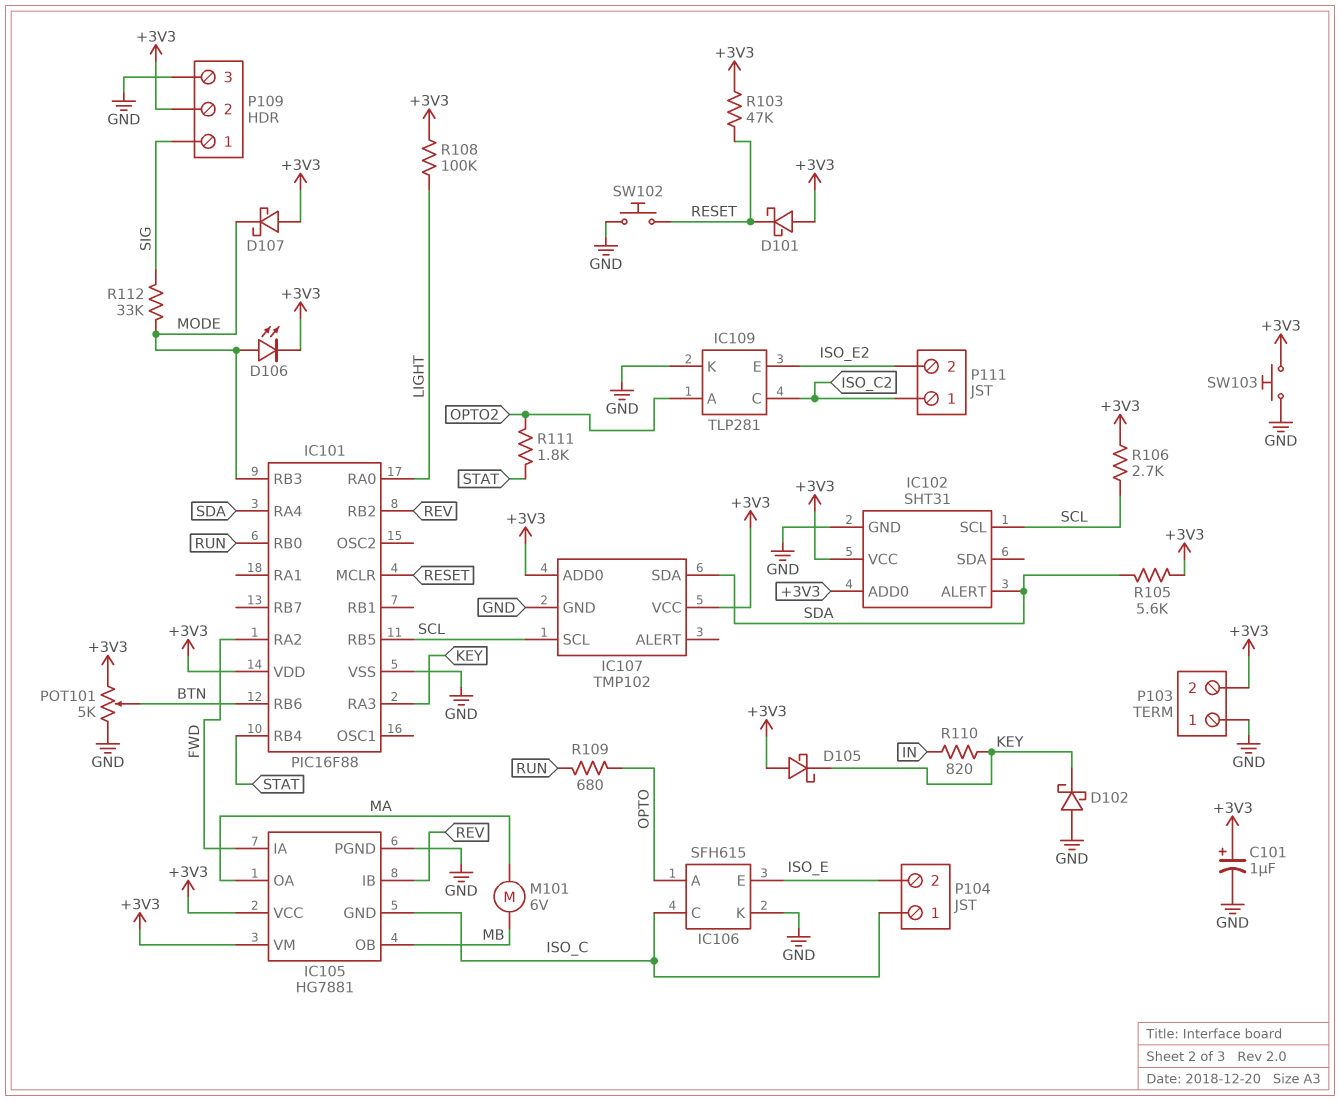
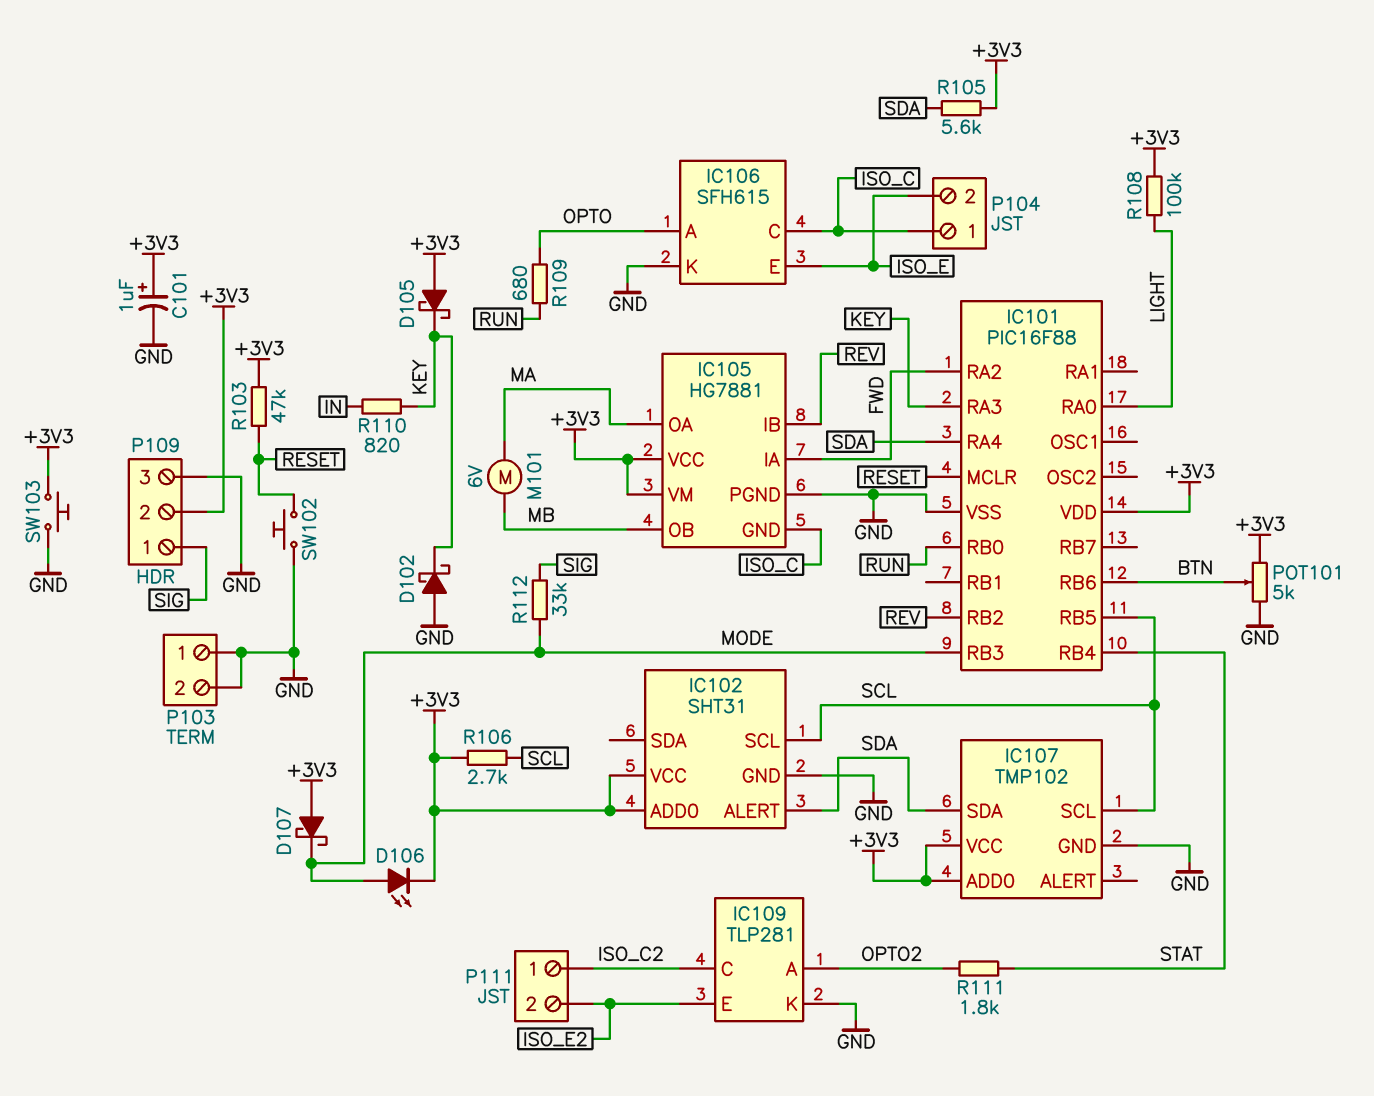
D101: schottky (A +3V3, K RESET) -> none
P103 pin 2: +3V3 -> GND

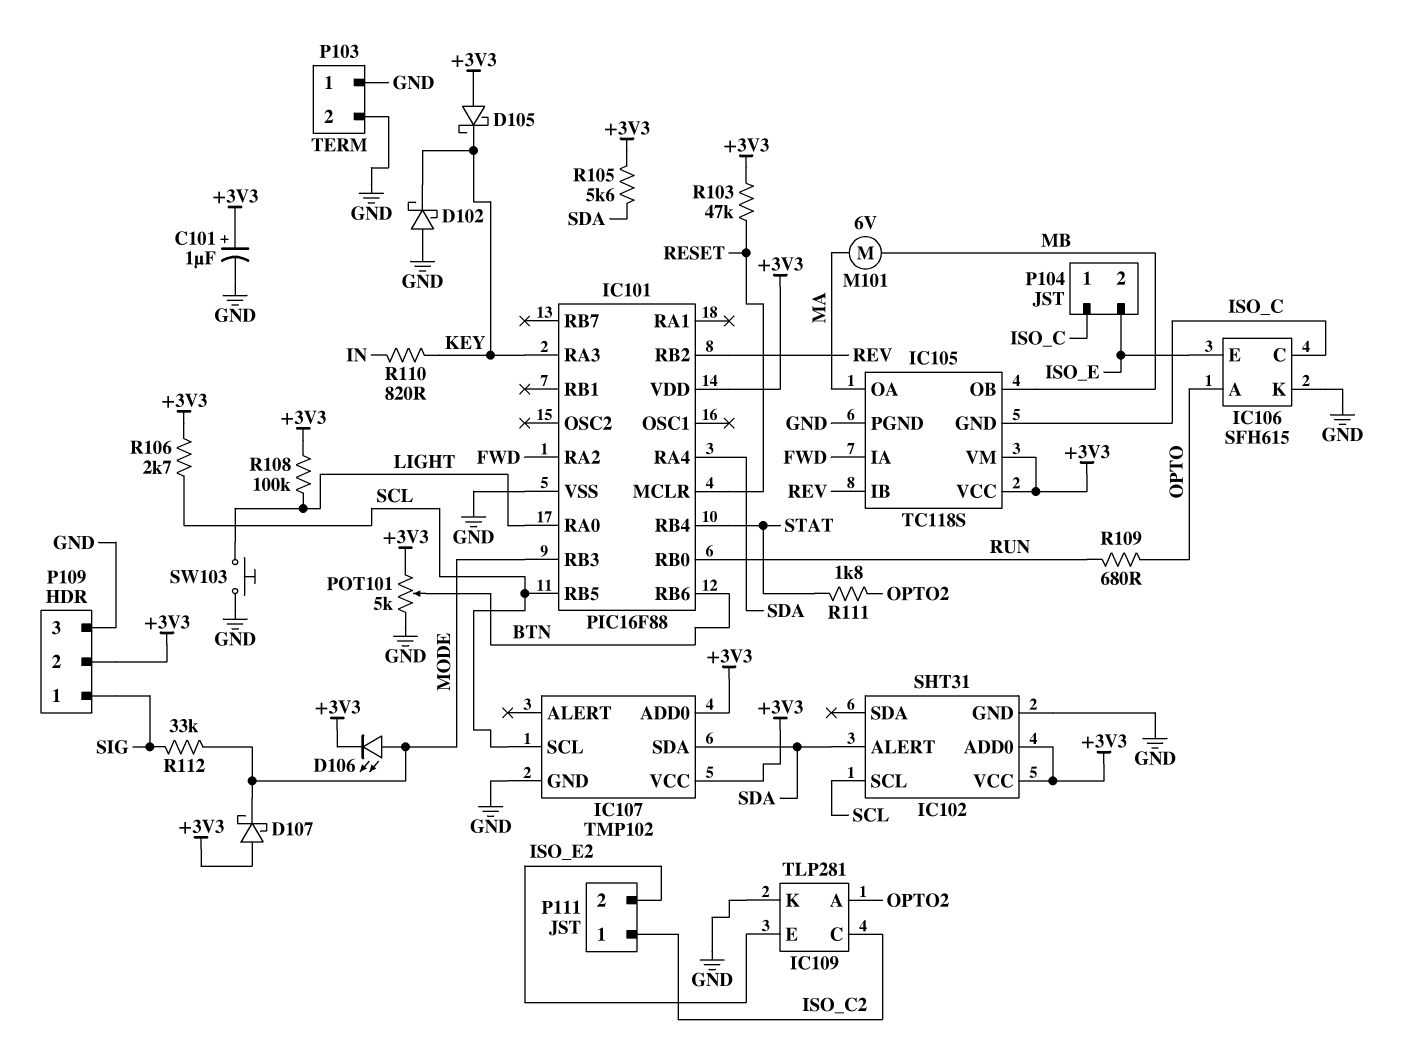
IC105: HG7881 -> TC118S
SW102: button (GND, RESET) -> none
SW103: button (+3V3, GND) -> button (GND, LIGHT)

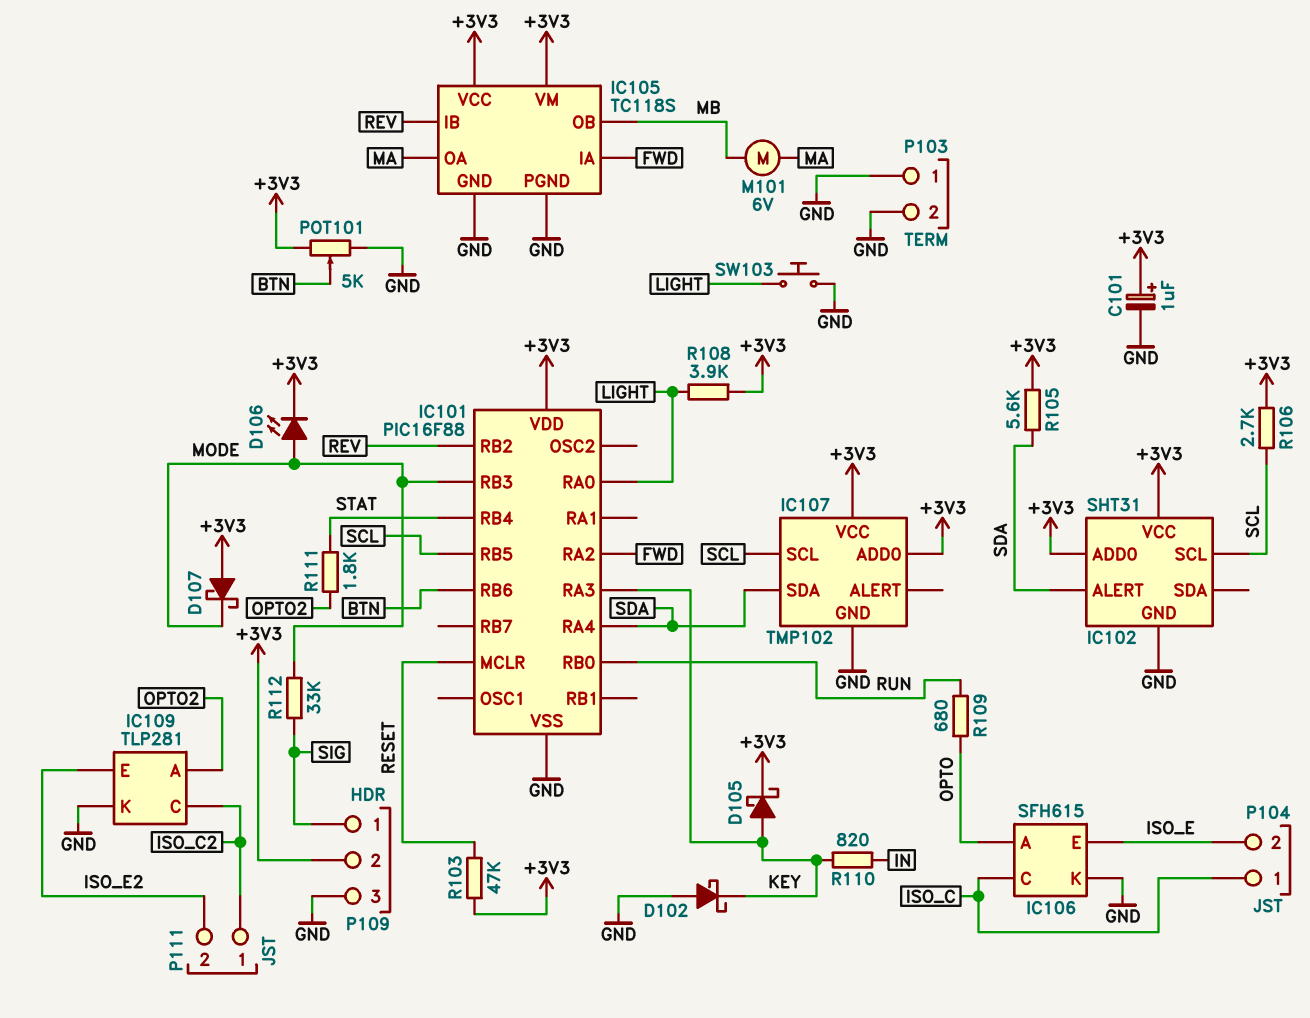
D105: schottky (A +3V3, K KEY) -> schottky (A KEY, K +3V3)
IC105 pin GND: ISO_C -> GND
R108: 100k (+3V3, LIGHT) -> 3.9k (+3V3, LIGHT)

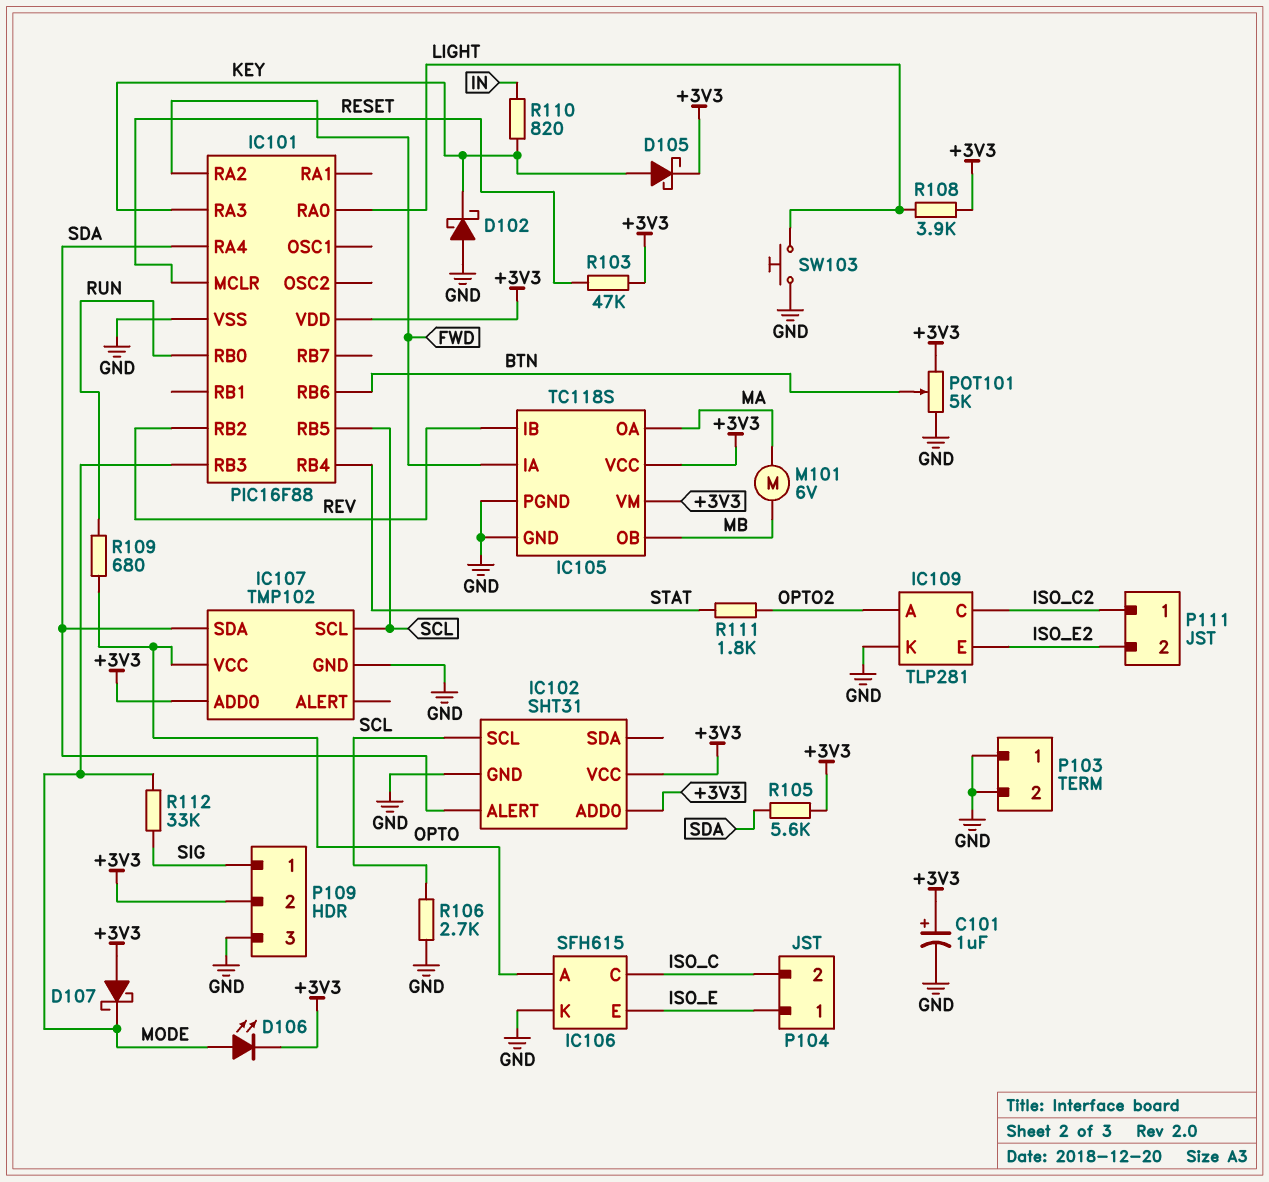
IC107 pin VCC: +3V3 -> OPTO
P104 pin 1: ISO_C -> ISO_E
P104 pin 2: ISO_E -> ISO_C
R106: 2.7k (+3V3, SCL) -> 2.7k (GND, SCL)

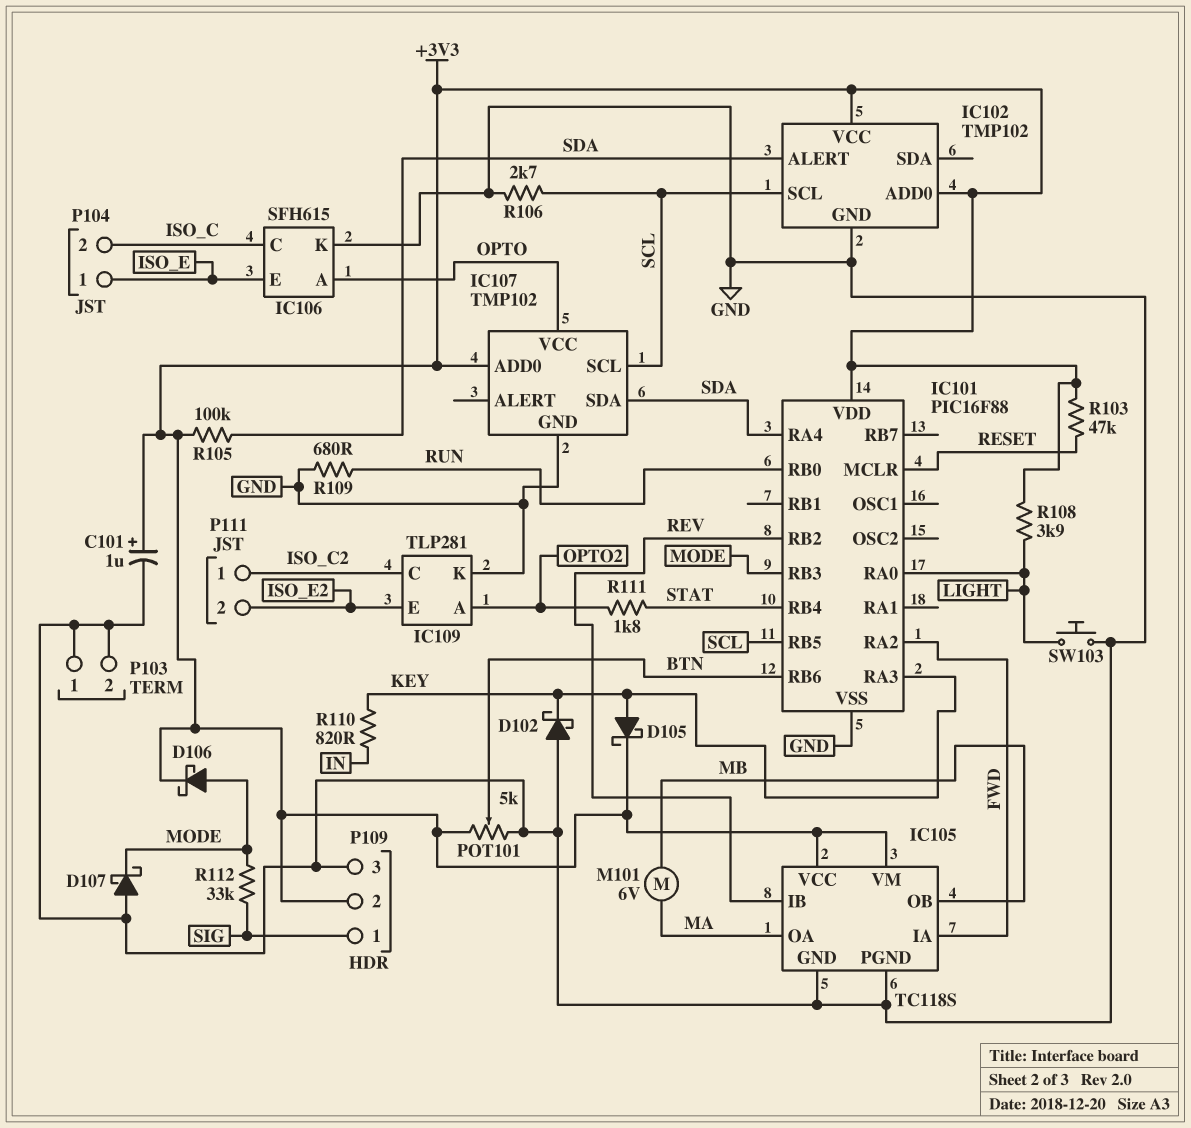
D106: LED (A MODE, K +3V3) -> schottky (A MODE, K +3V3)
D107: schottky (A +3V3, K MODE) -> schottky (A GND, K MODE)
IC102: SHT31 -> TMP102
R105: 5.6k (+3V3, SDA) -> 100k (+3V3, SDA)
R109: 680 (OPTO, RUN) -> 680 (GND, RUN)

